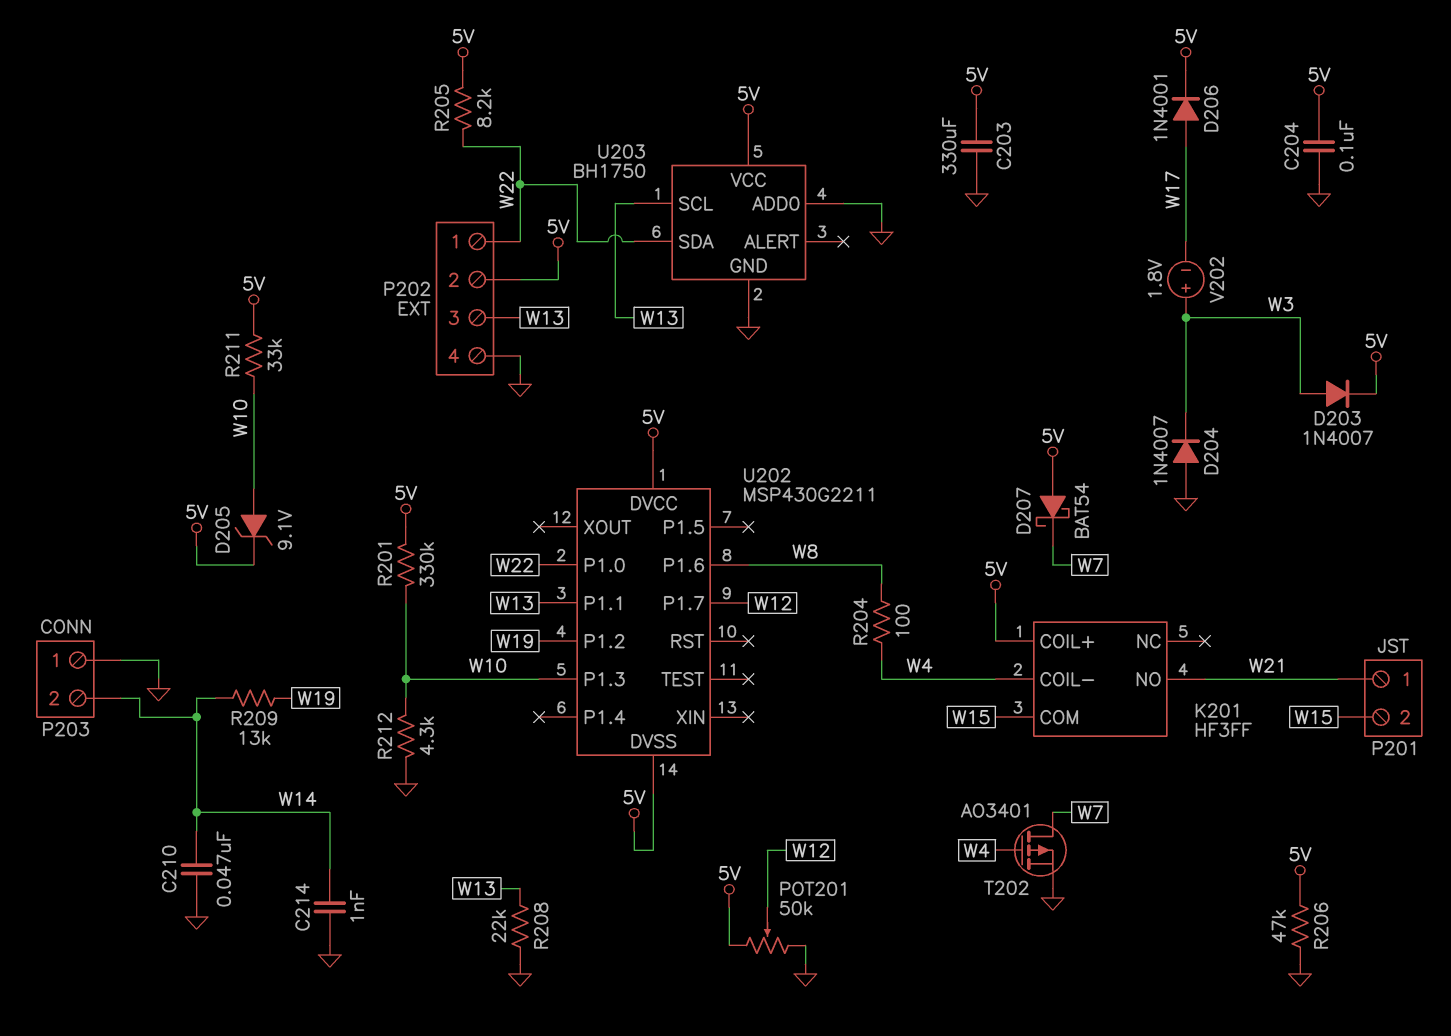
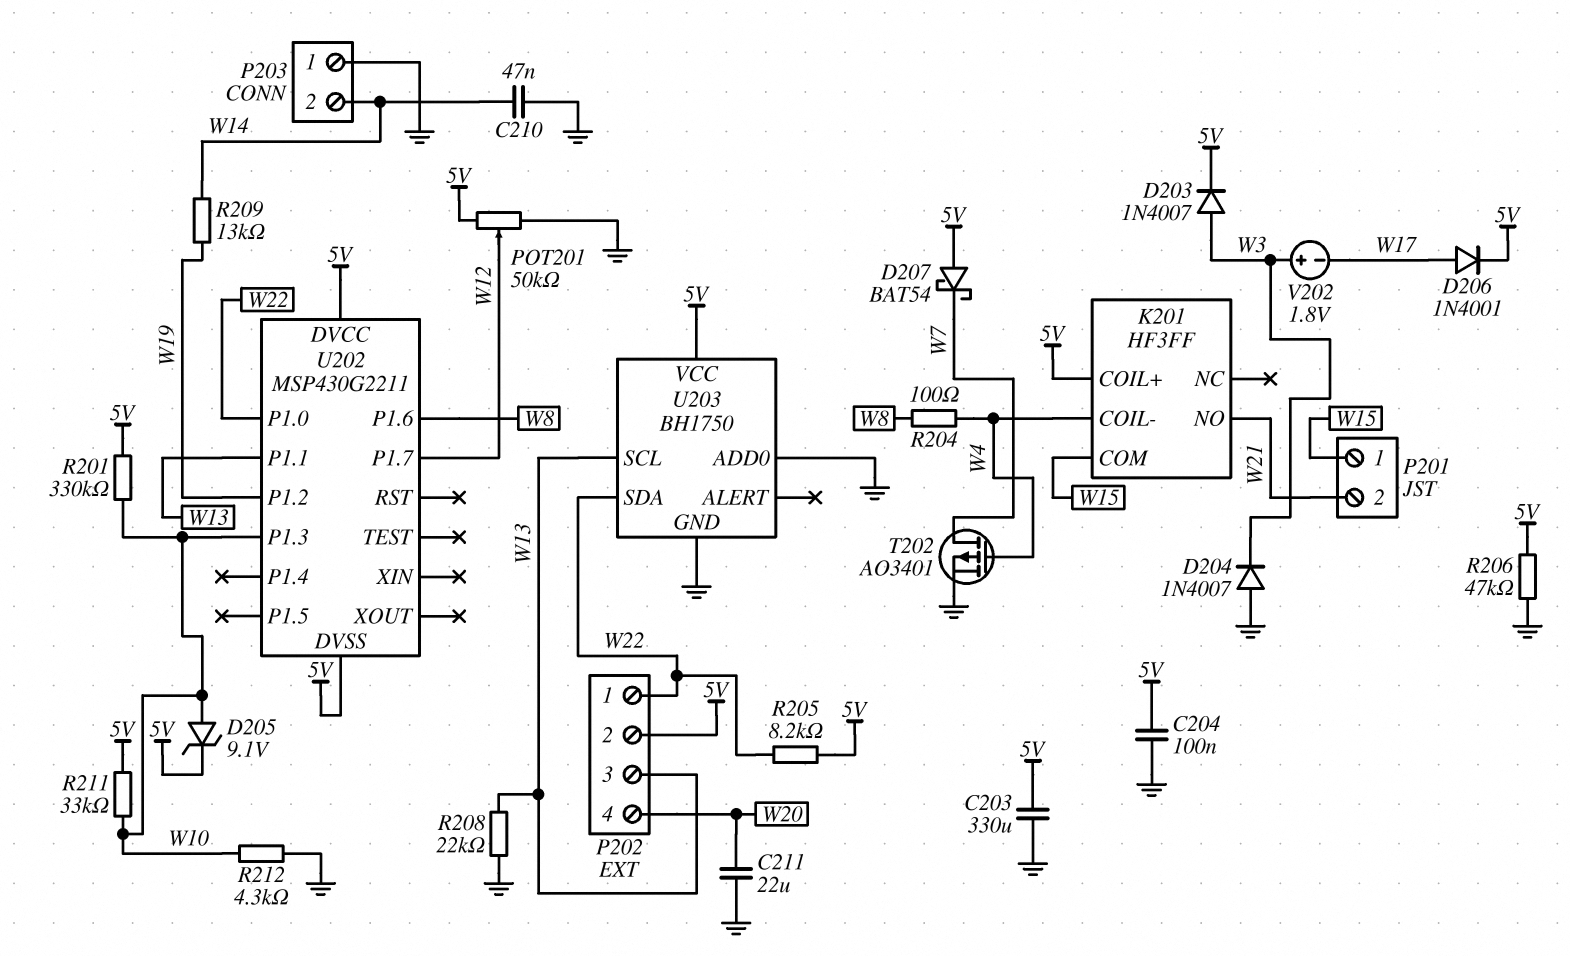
C211: none -> 22uF (GND, W20)
C214: 1nF (GND, W14) -> none
P201 pin 1: W21 -> W15
P201 pin 2: W15 -> W21
P202 pin 4: GND -> W20

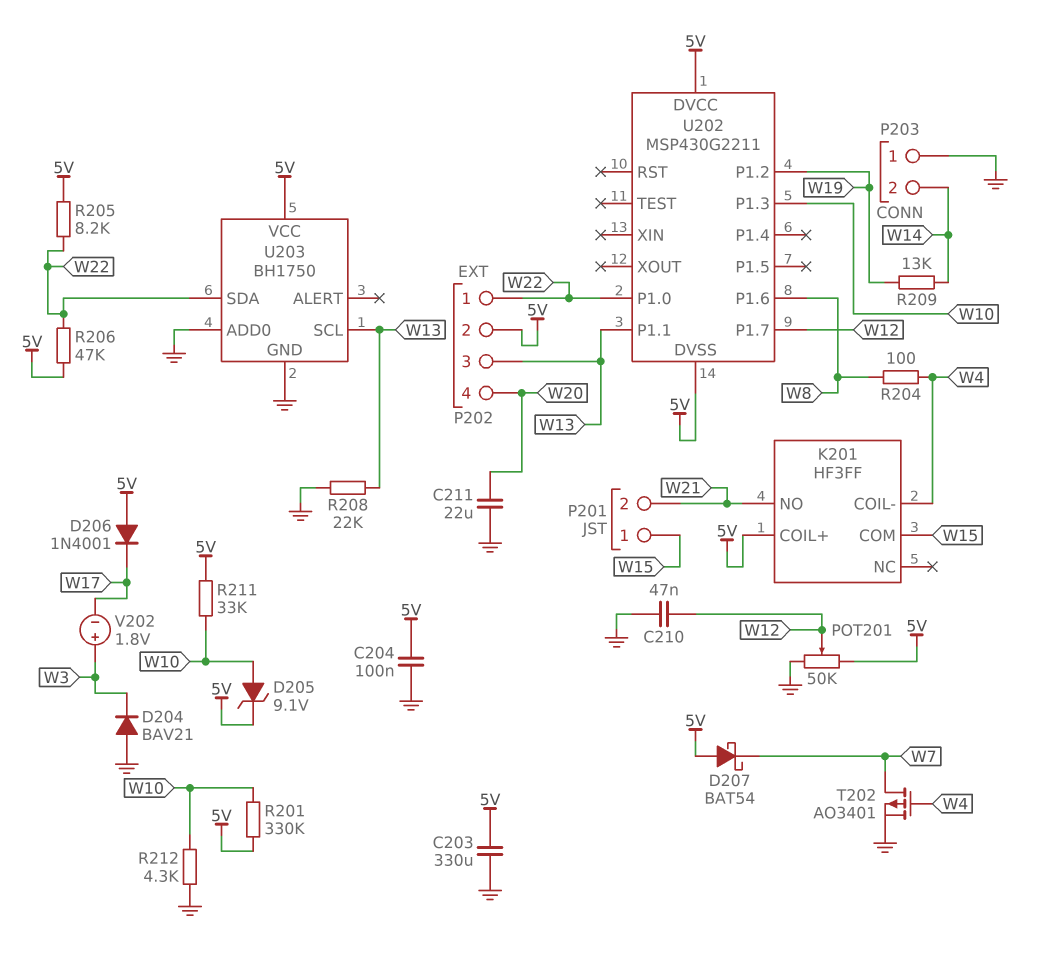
C210: 47nF (GND, W14) -> 47nF (GND, W12)
D203: diode 1N4007 (A W3, K 5V) -> none
D204: diode 1N4007 (A GND, K W3) -> diode BAV21 (A GND, K W3)
D206: diode 1N4001 (A W17, K 5V) -> diode 1N4001 (A 5V, K W17)
R206: 47k (5V, GND) -> 47k (5V, W22)

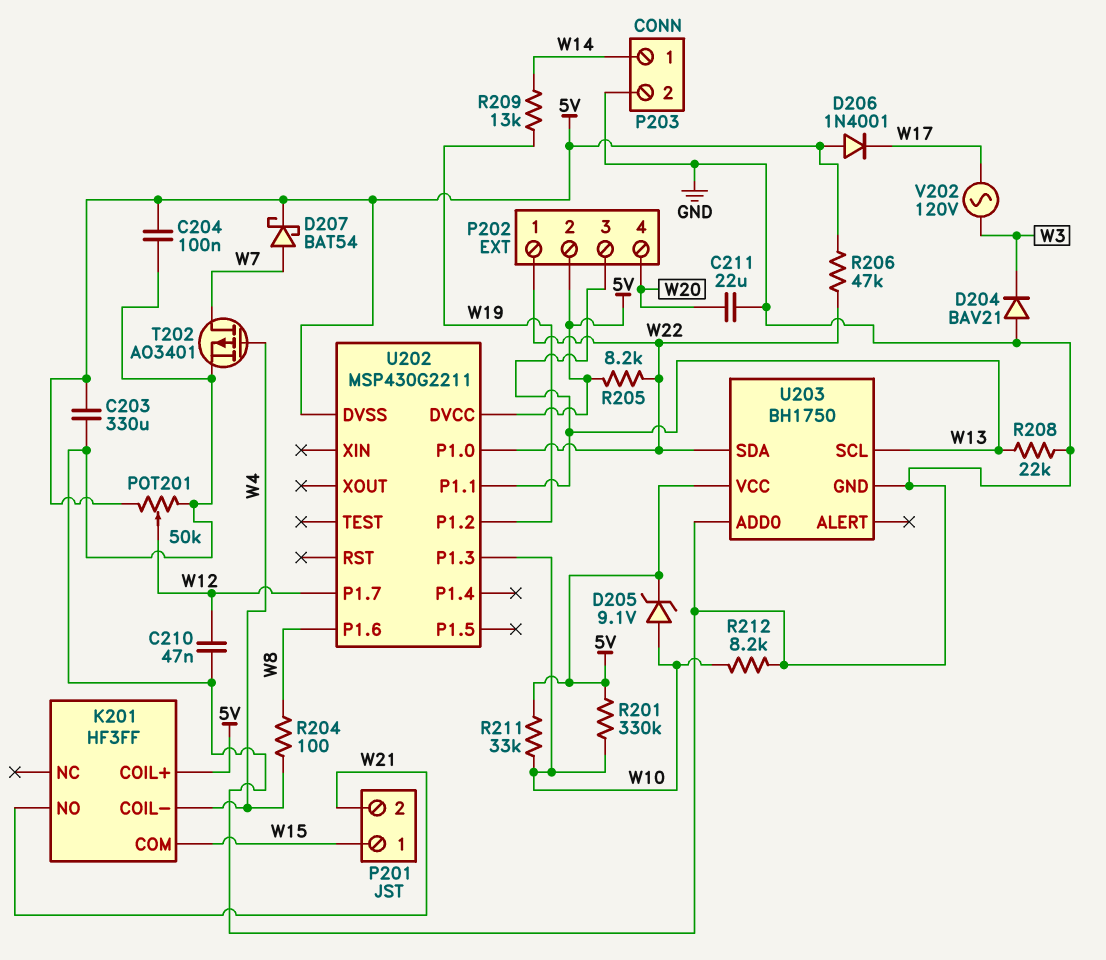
D207: schottky BAT54 (A 5V, K W7) -> schottky BAT54 (A W7, K 5V)
P203 pin 1: GND -> W14
P203 pin 2: W14 -> GND
R212: 4.3k (GND, W10) -> 8.2k (GND, W10)
V202: 1.8V (plus W3, minus W17) -> AC 120V (W3, W17)

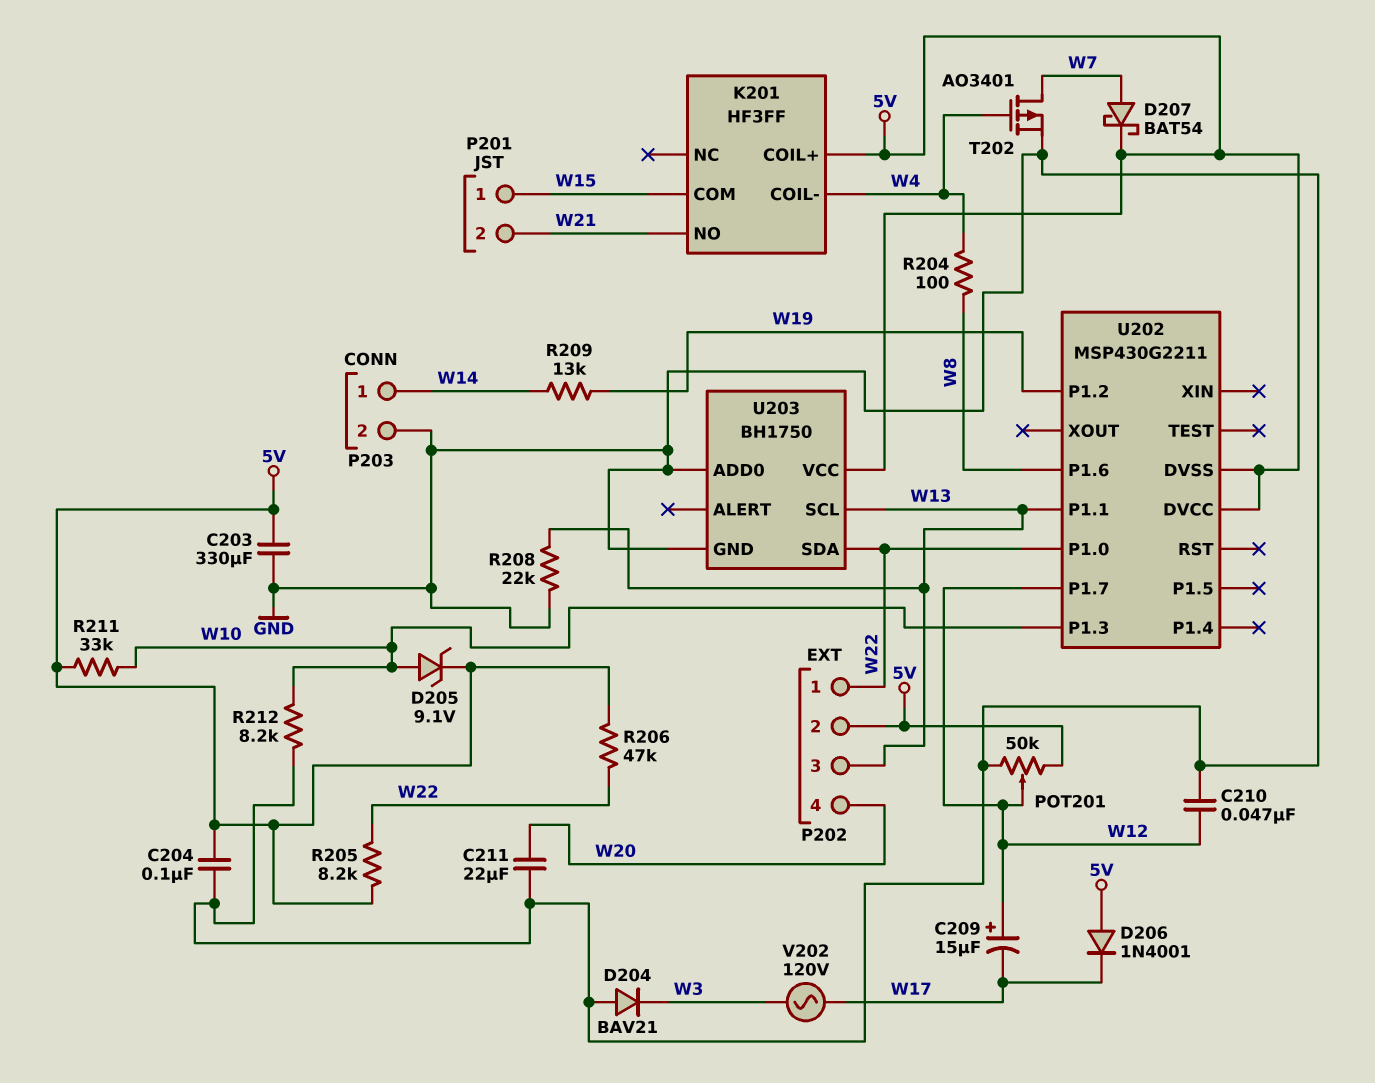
C209: none -> 15uF (plus W12, minus W17)
R201: 330k (5V, W10) -> none

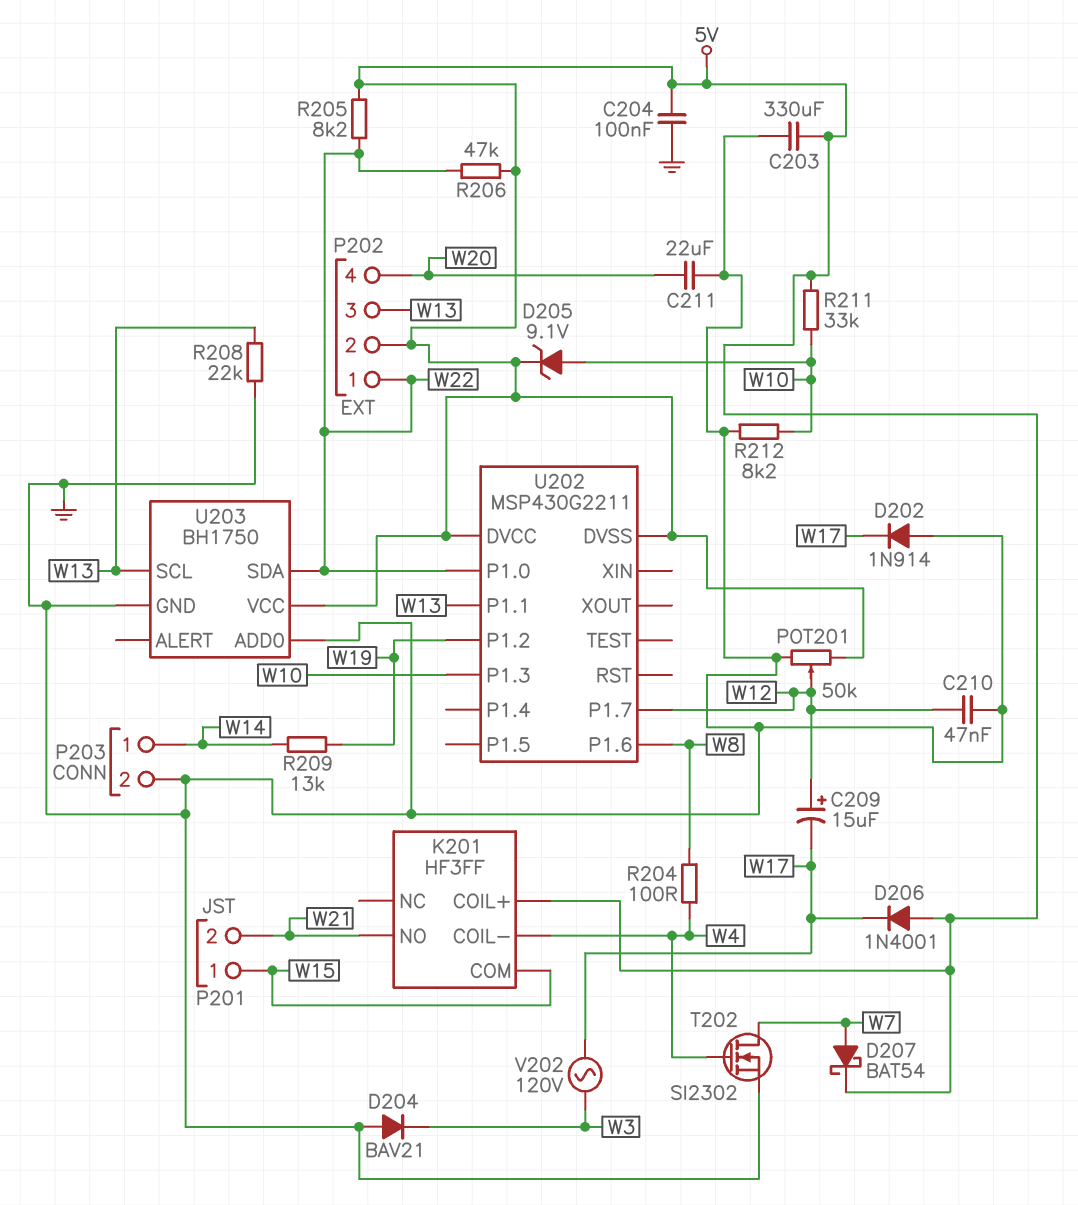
D202: none -> diode 1N914 (A GND, K W17)
T202: PMOS AO3401 (G W4, D W7, S GND) -> NMOS SI2302 (G W4, D W7, S GND)

